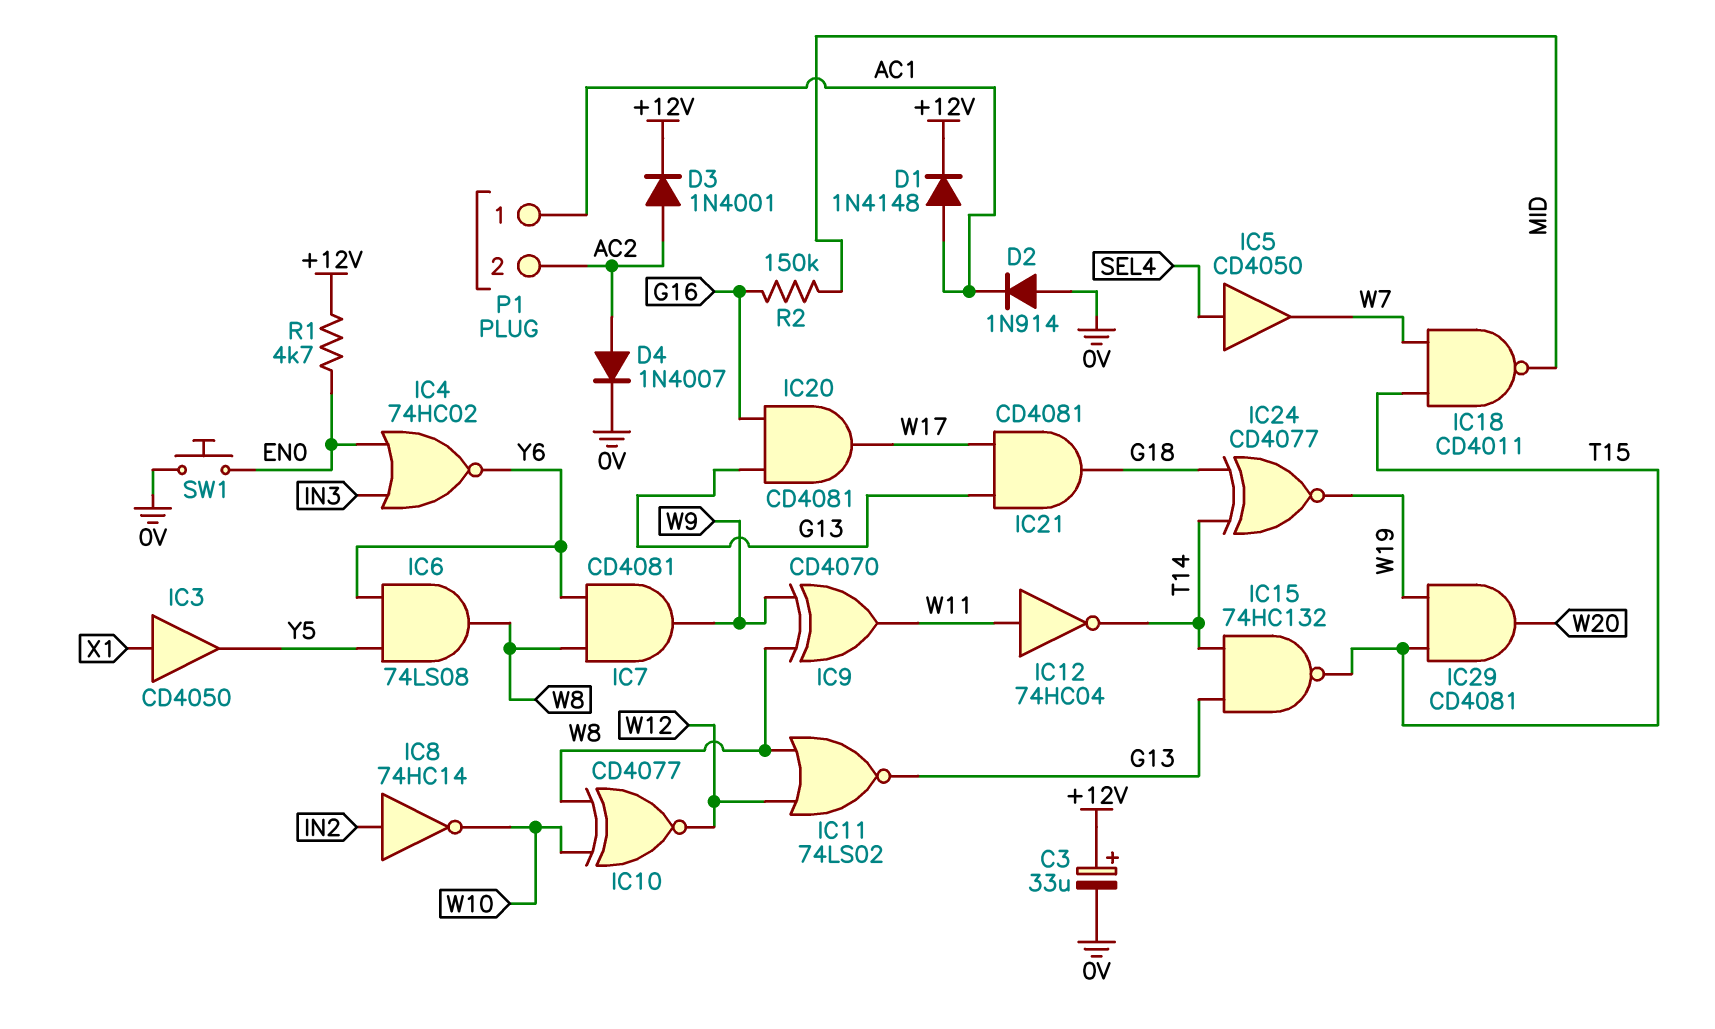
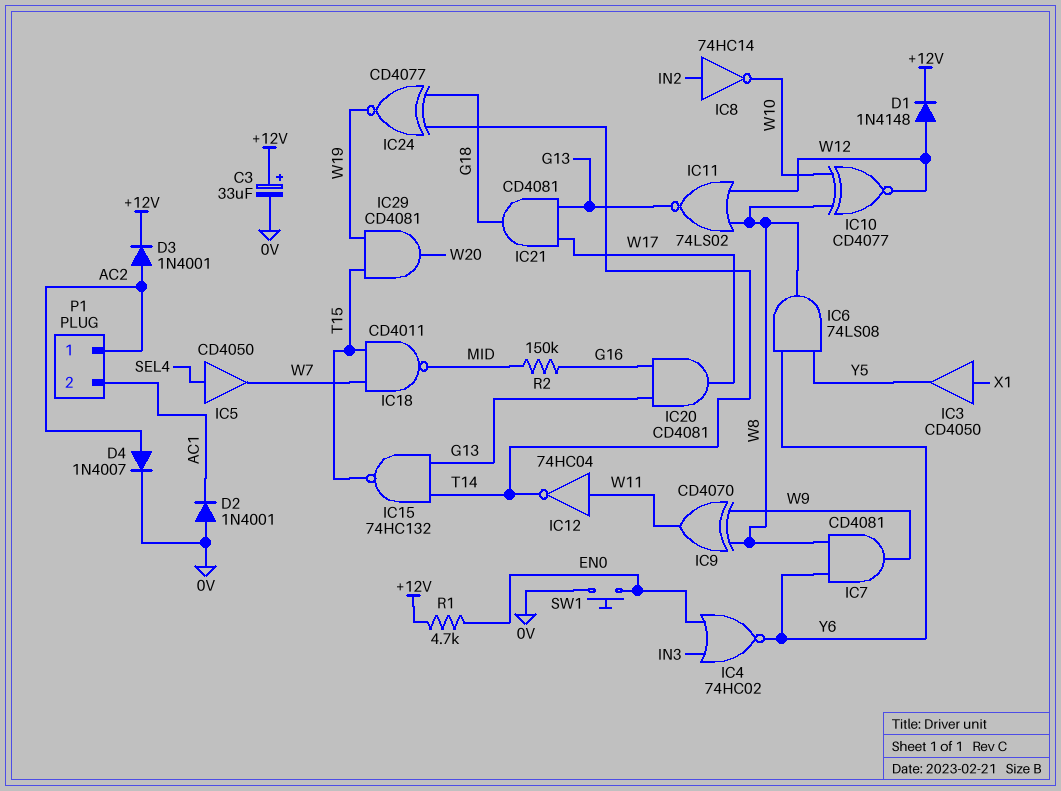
D1: diode 1N4148 (A AC1, K +12V) -> diode 1N4148 (A W12, K +12V)
D2: diode 1N914 (A 0V, K AC1) -> diode 1N4001 (A 0V, K AC1)
P1 pin 1: AC1 -> AC2
P1 pin 2: AC2 -> AC1

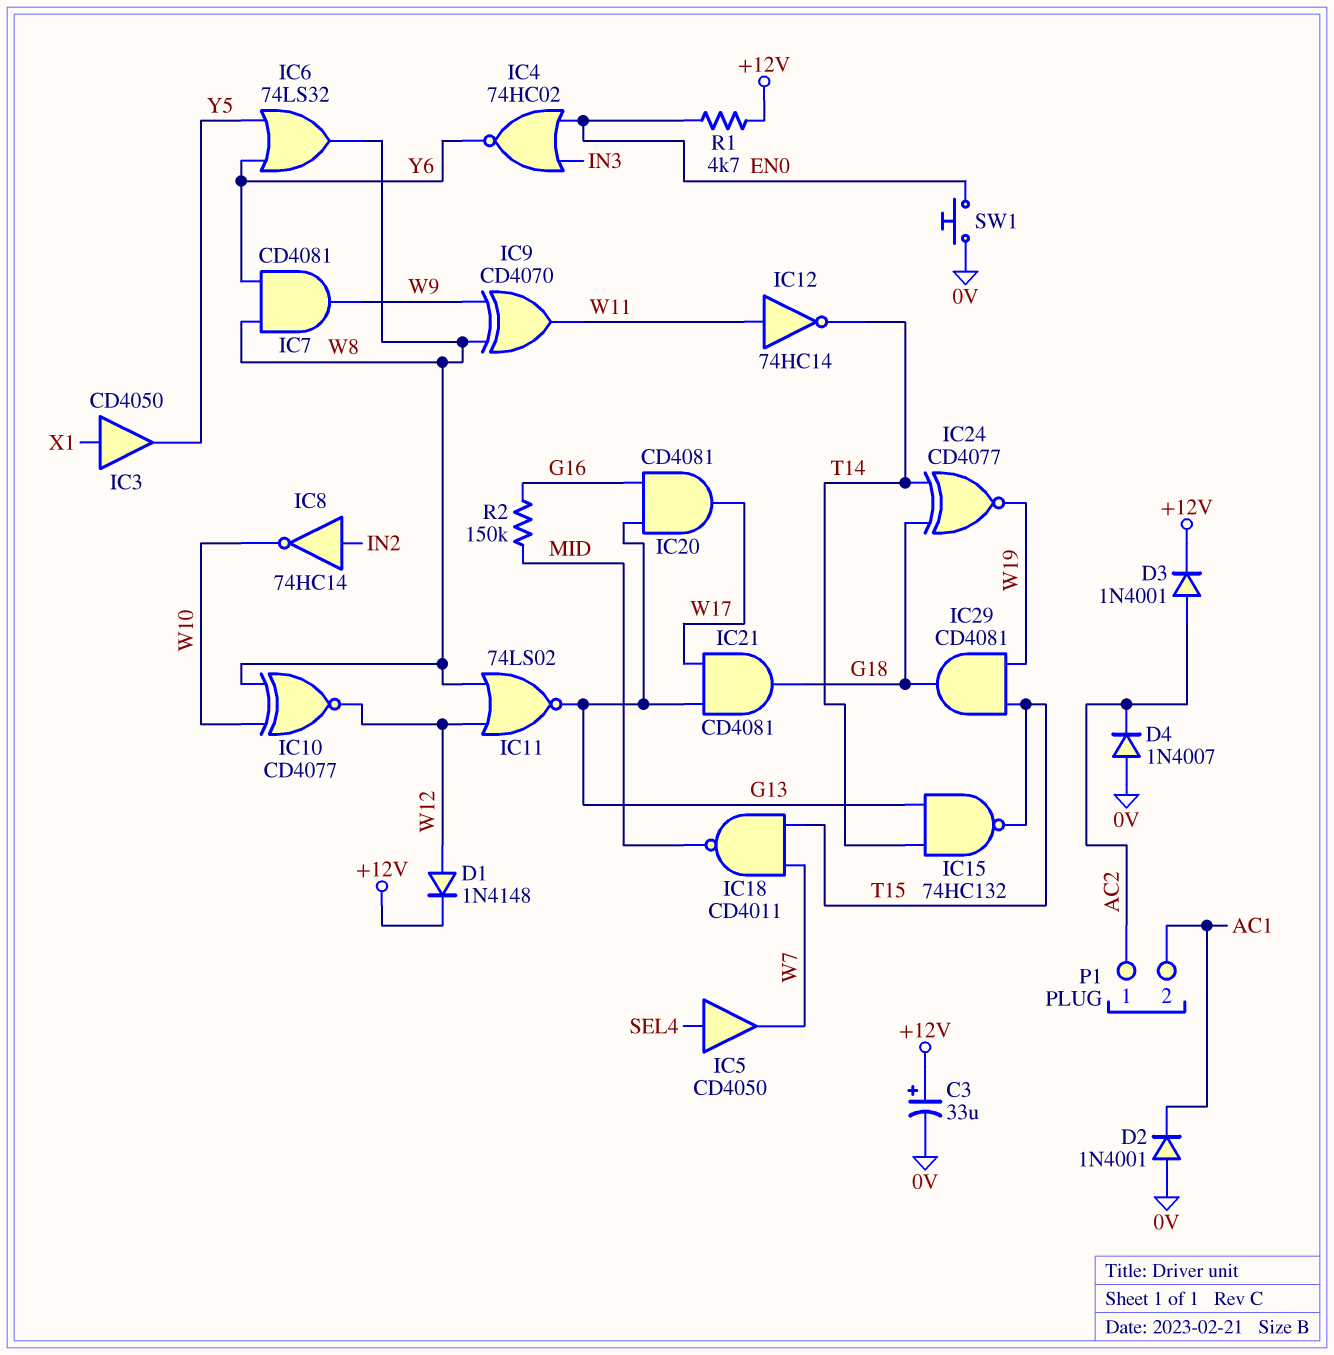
D4: diode 1N4007 (A AC2, K 0V) -> diode 1N4007 (A 0V, K AC2)
IC6: AND 74LS08 (in Y5, in Y6, out W8) -> OR 74LS32 (in Y5, in Y6, out W8)
IC12: NOT 74HC04 (in W11, out T14) -> NOT 74HC14 (in W11, out T14)
IC29: AND CD4081 (in T15, in W19, out W20) -> AND CD4081 (in T15, in W19, out G18)

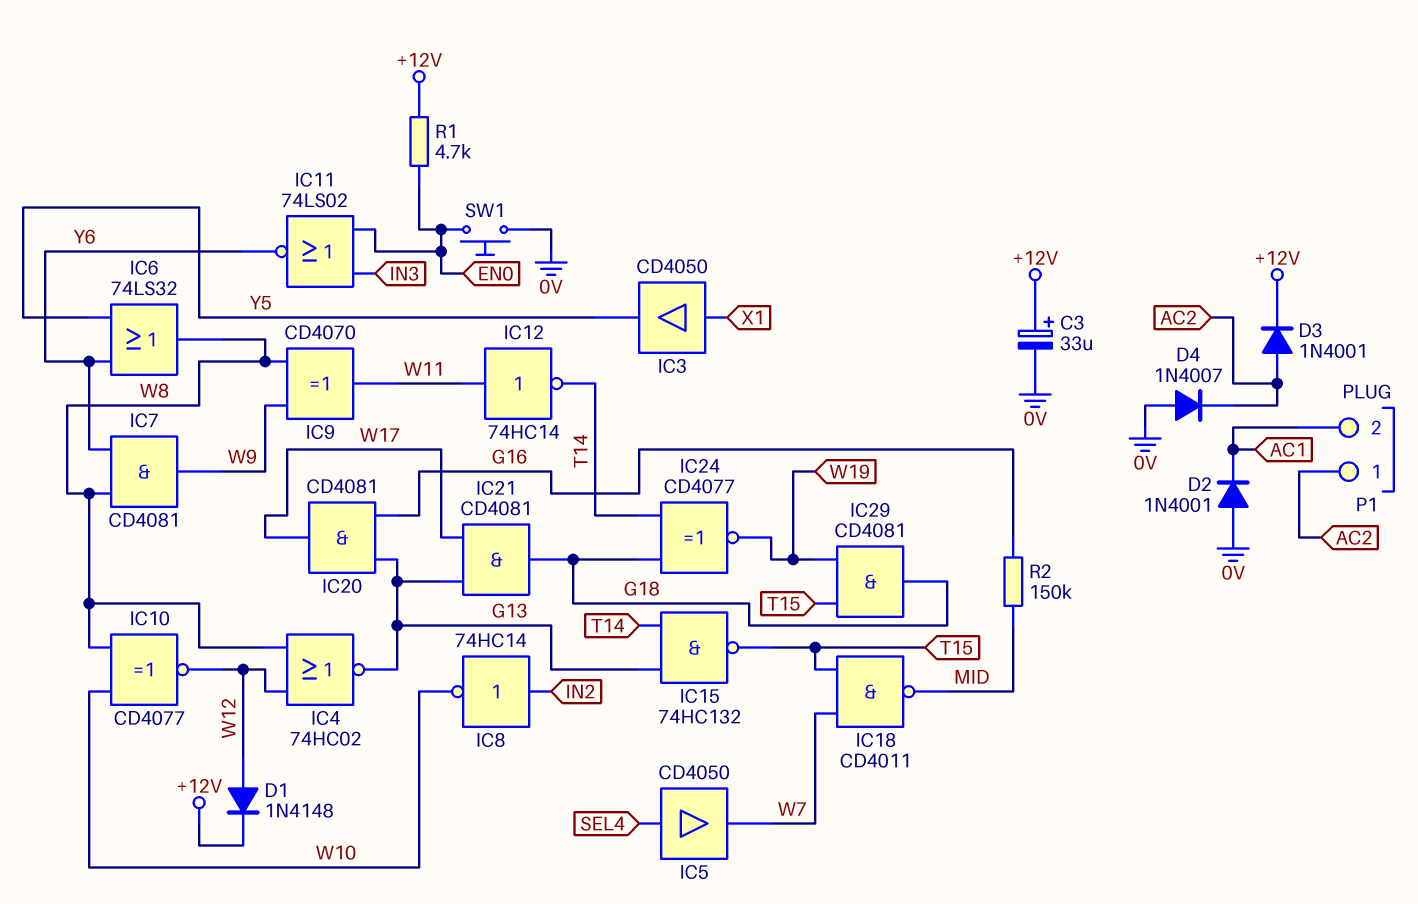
IC4: NOR 74HC02 (in EN0, in IN3, out Y6) -> NOR 74HC02 (in W8, in W12, out G13)
IC11: NOR 74LS02 (in W8, in W12, out G13) -> NOR 74LS02 (in EN0, in IN3, out Y6)

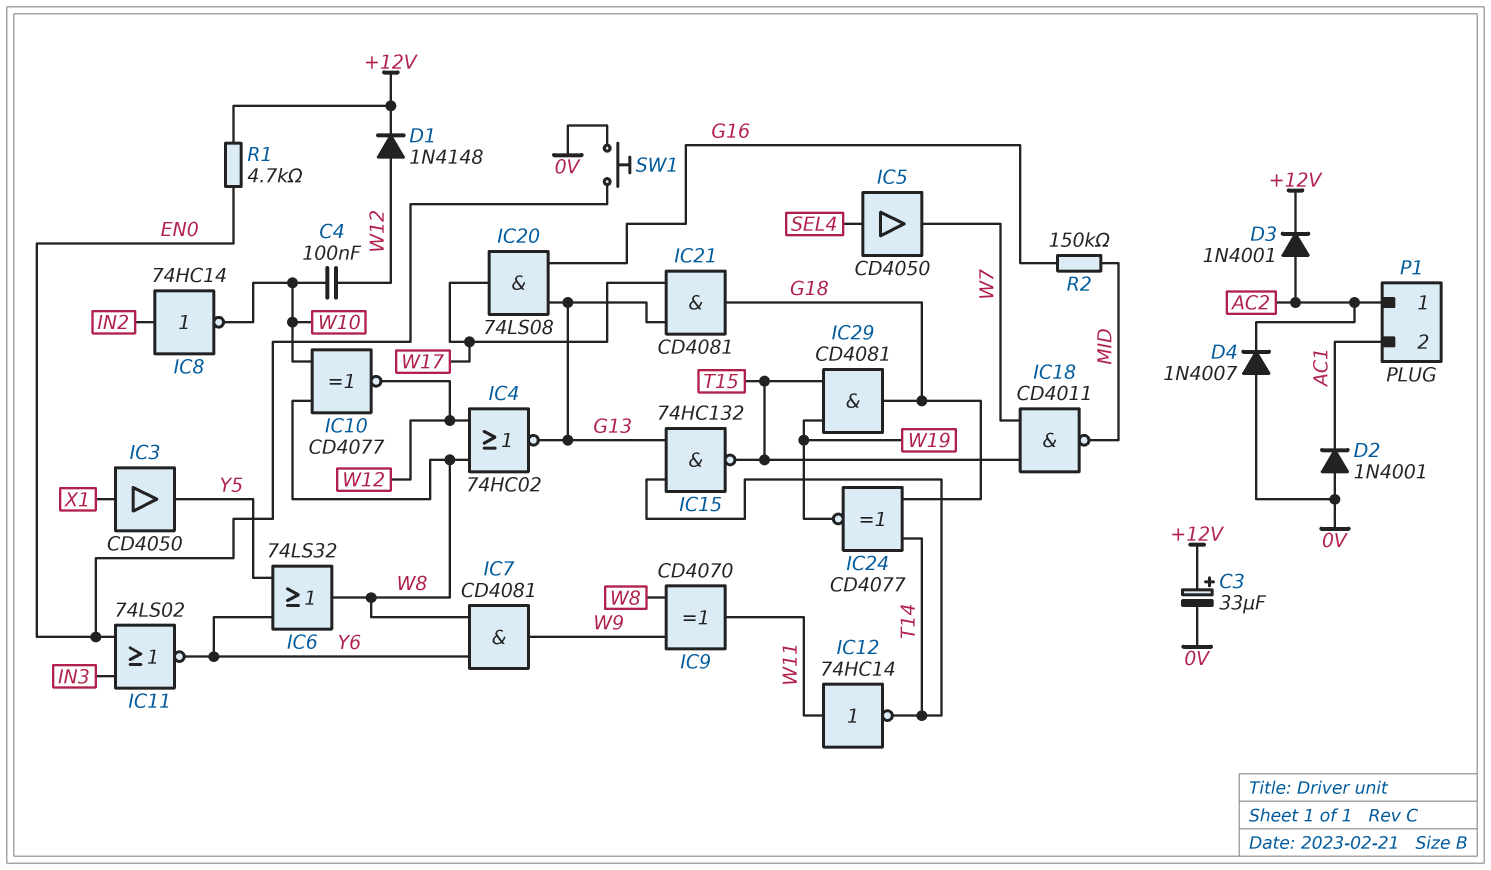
C4: none -> 100nF (W10, W12)
IC20: AND CD4081 (in G13, in G16, out W17) -> AND 74LS08 (in G13, in G16, out W17)

